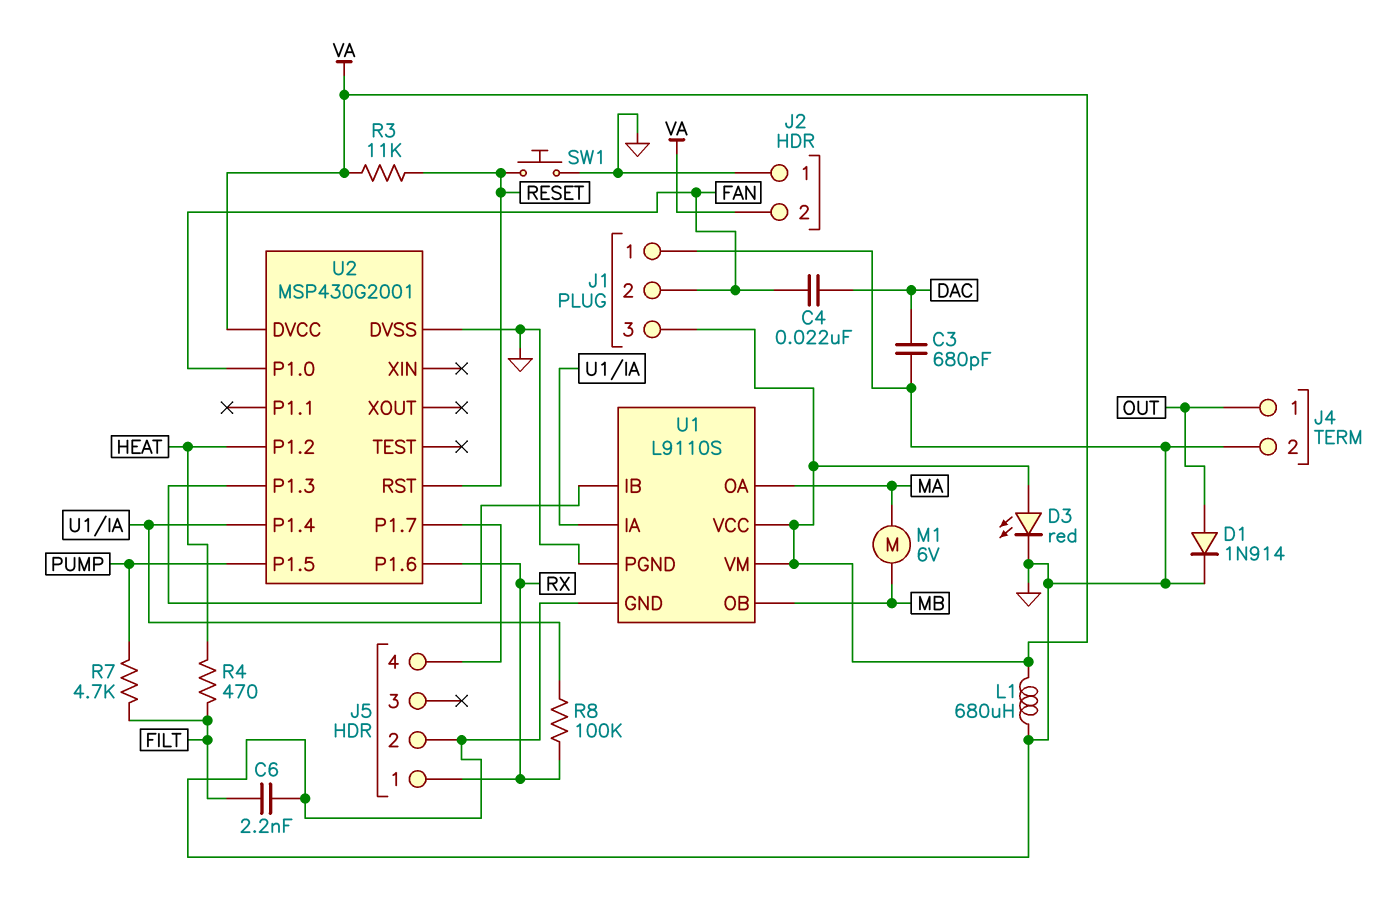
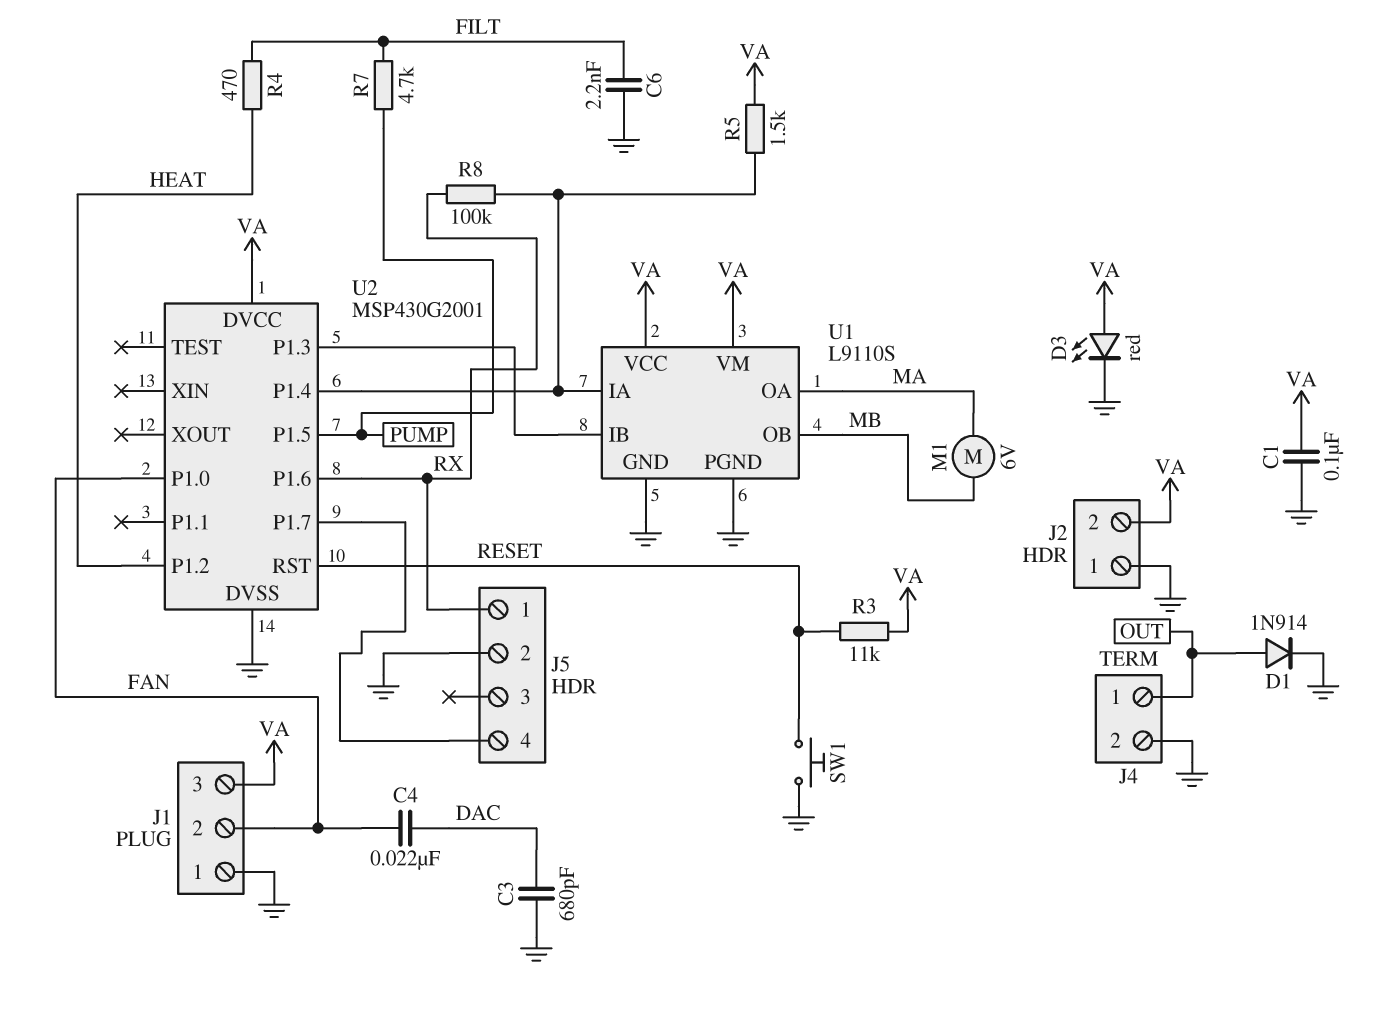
C1: none -> 100nF (GND, VA)
L1: 680uH (GND, VA) -> none
R5: none -> 1.5k (U1/IA, VA)

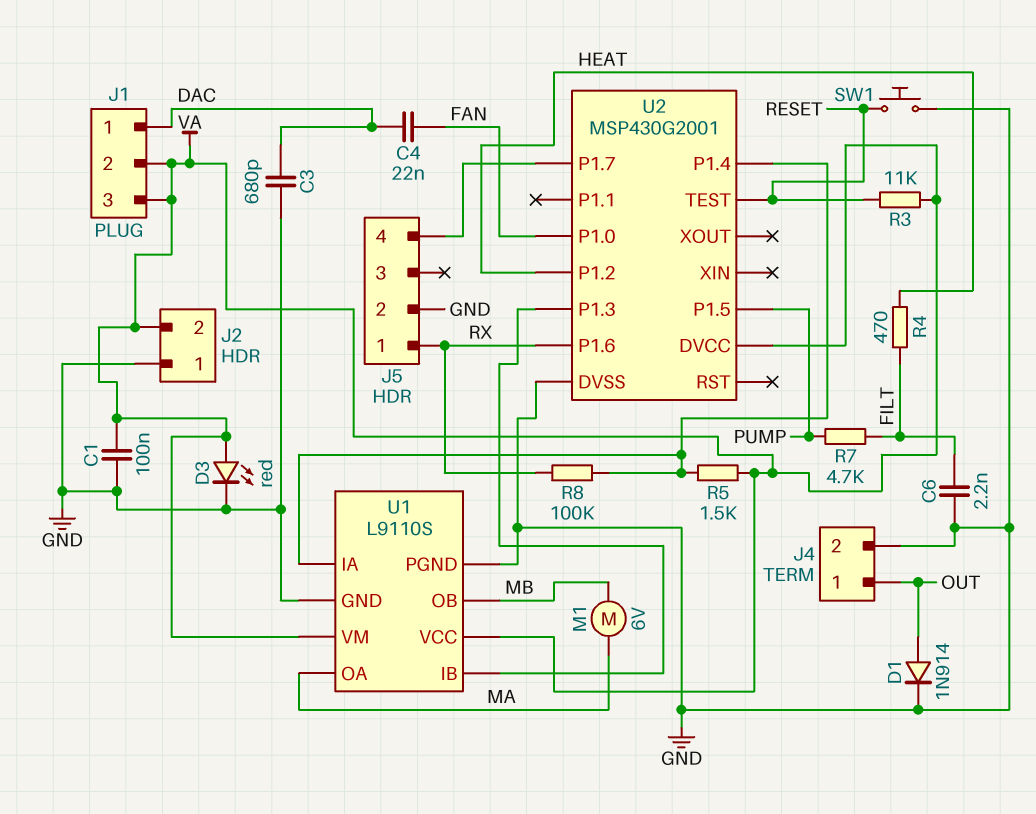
J1 pin 1: GND -> DAC
J1 pin 2: FAN -> VA
U2 pin RST: RESET -> none
U2 pin TEST: none -> RESET

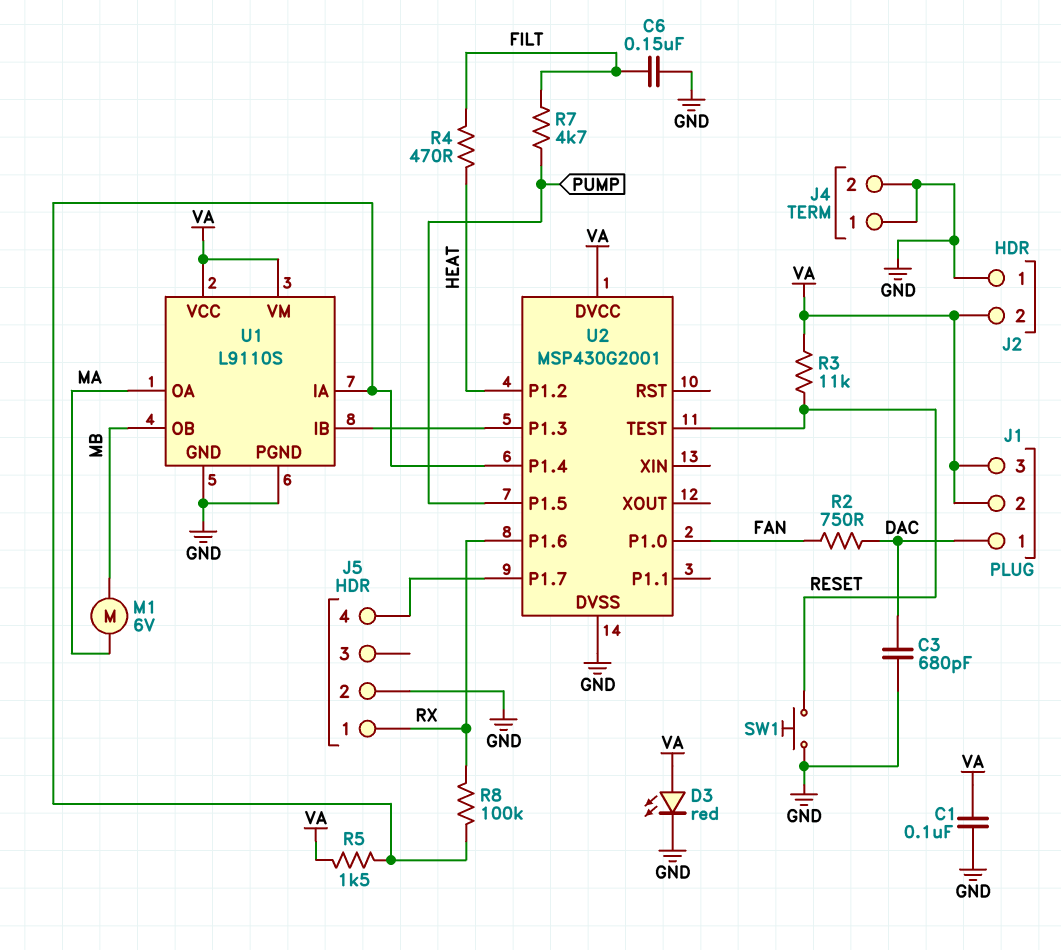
C4: 22nF (DAC, FAN) -> none
C6: 2.2nF (FILT, GND) -> 150nF (FILT, GND)
D1: diode 1N914 (A OUT, K GND) -> none
J4 pin 1: OUT -> GND
R2: none -> 750 (DAC, FAN)

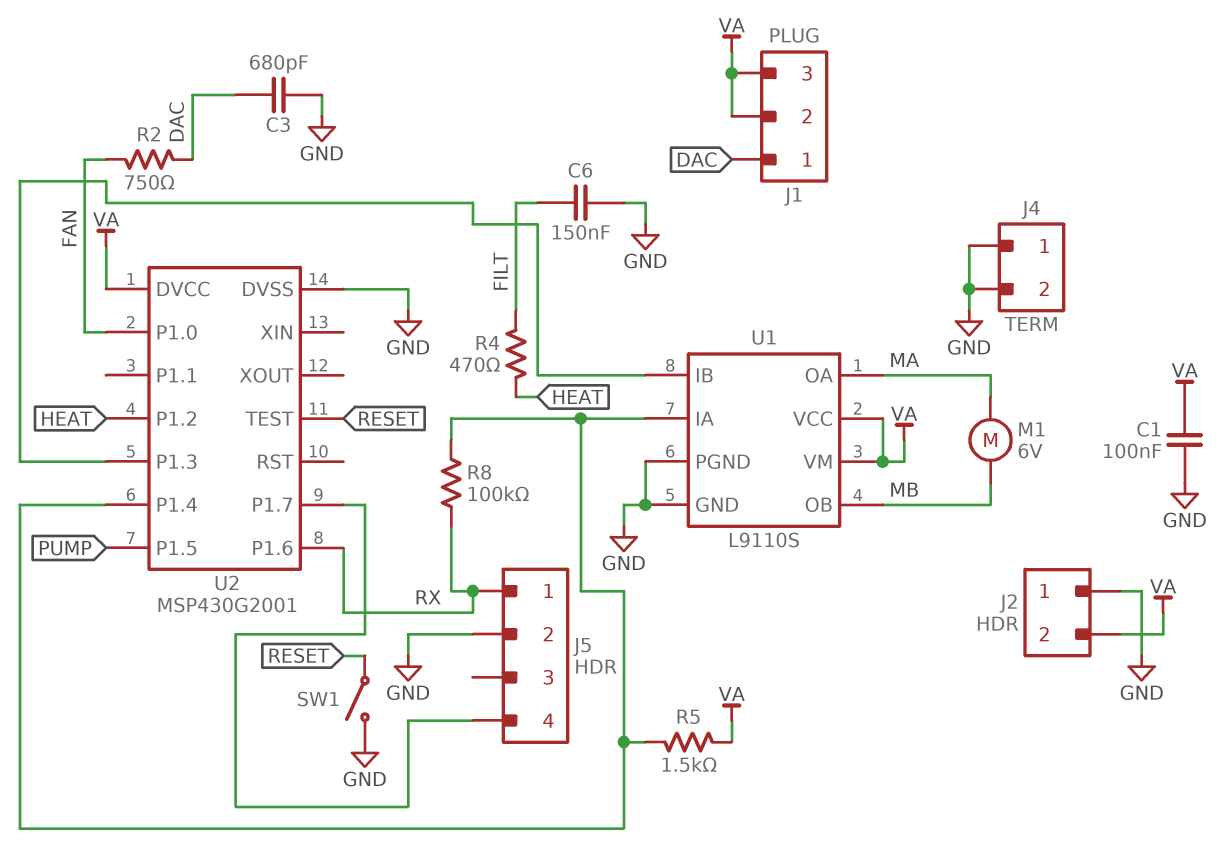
D3: LED red (A VA, K GND) -> none
R3: 11k (RESET, VA) -> none
R7: 4.7k (FILT, PUMP) -> none
SW1: button (GND, RESET) -> switch (GND, RESET)

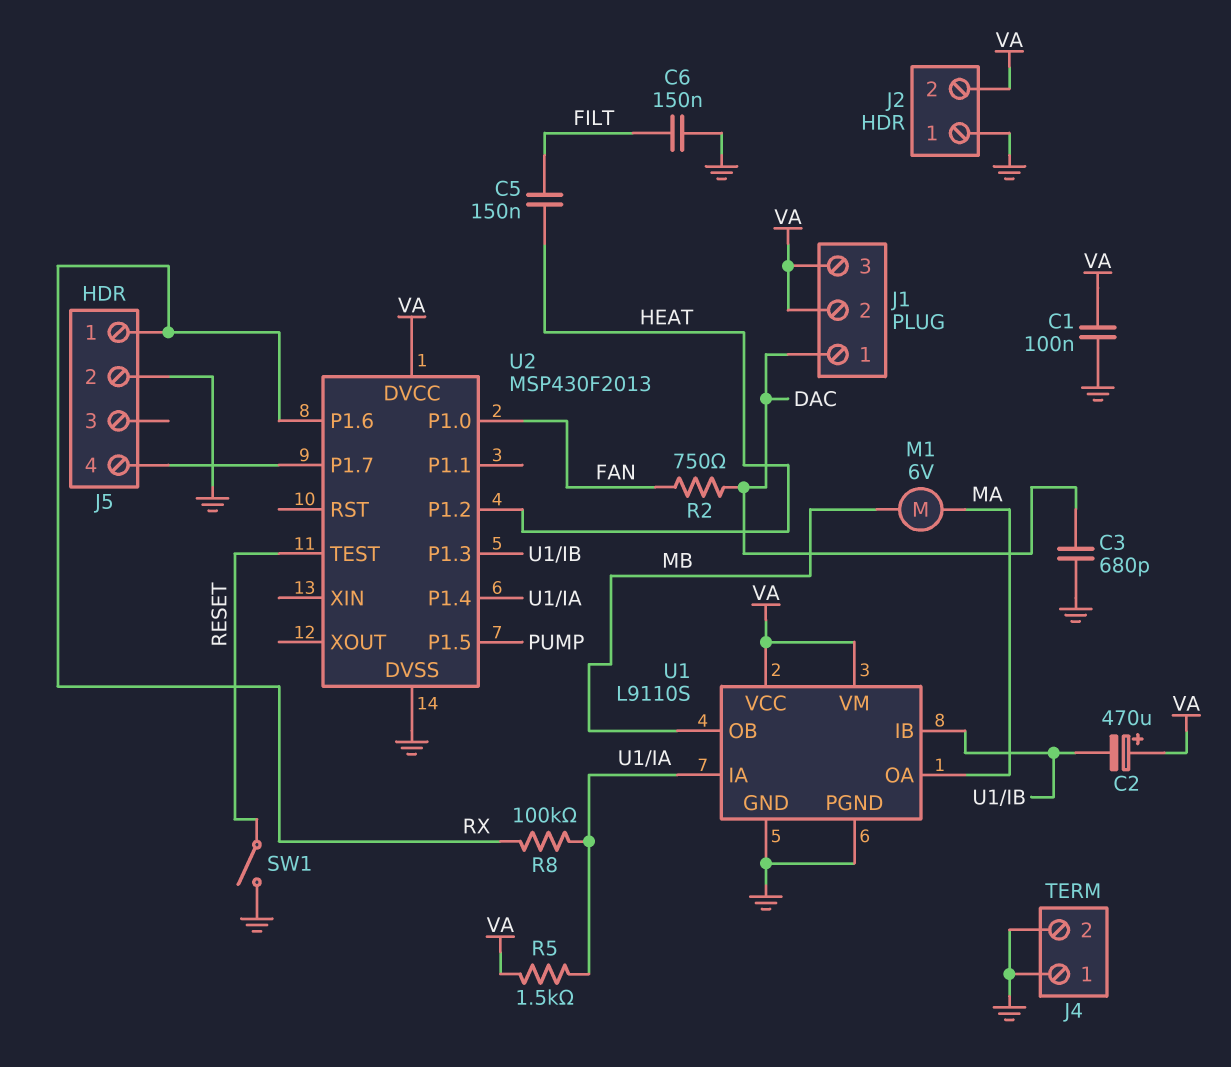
C2: none -> 470uF (plus VA, minus U1/IB)
C5: none -> 150nF (FILT, HEAT)
R4: 470 (FILT, HEAT) -> none
U2: MSP430G2001 -> MSP430F2013

